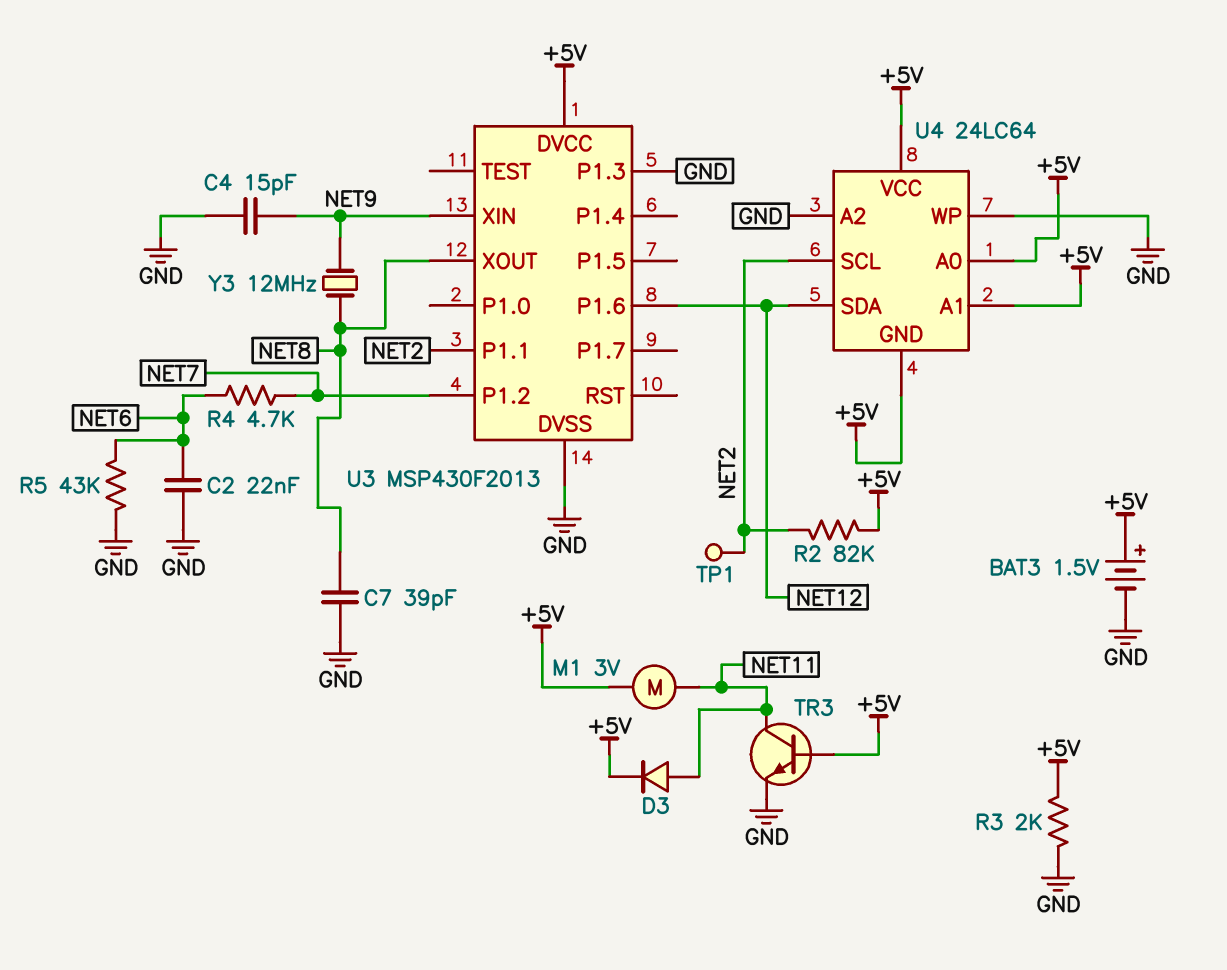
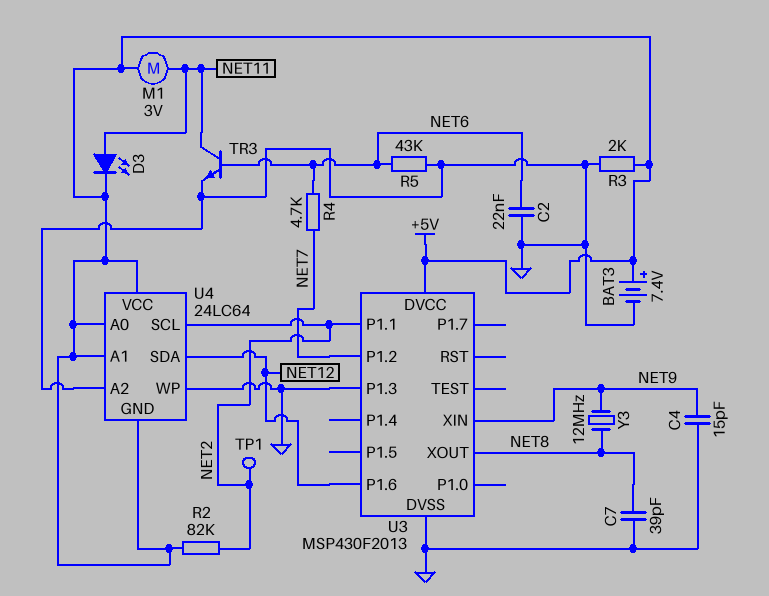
BAT3: 1.5V (plus +5V, minus GND) -> 7.4V (plus +5V, minus GND)
D3: diode (A NET11, K +5V) -> LED (A NET11, K +5V)
TR3: NPN (B +5V, C NET11, E GND) -> NPN (B NET6, C NET11, E GND)

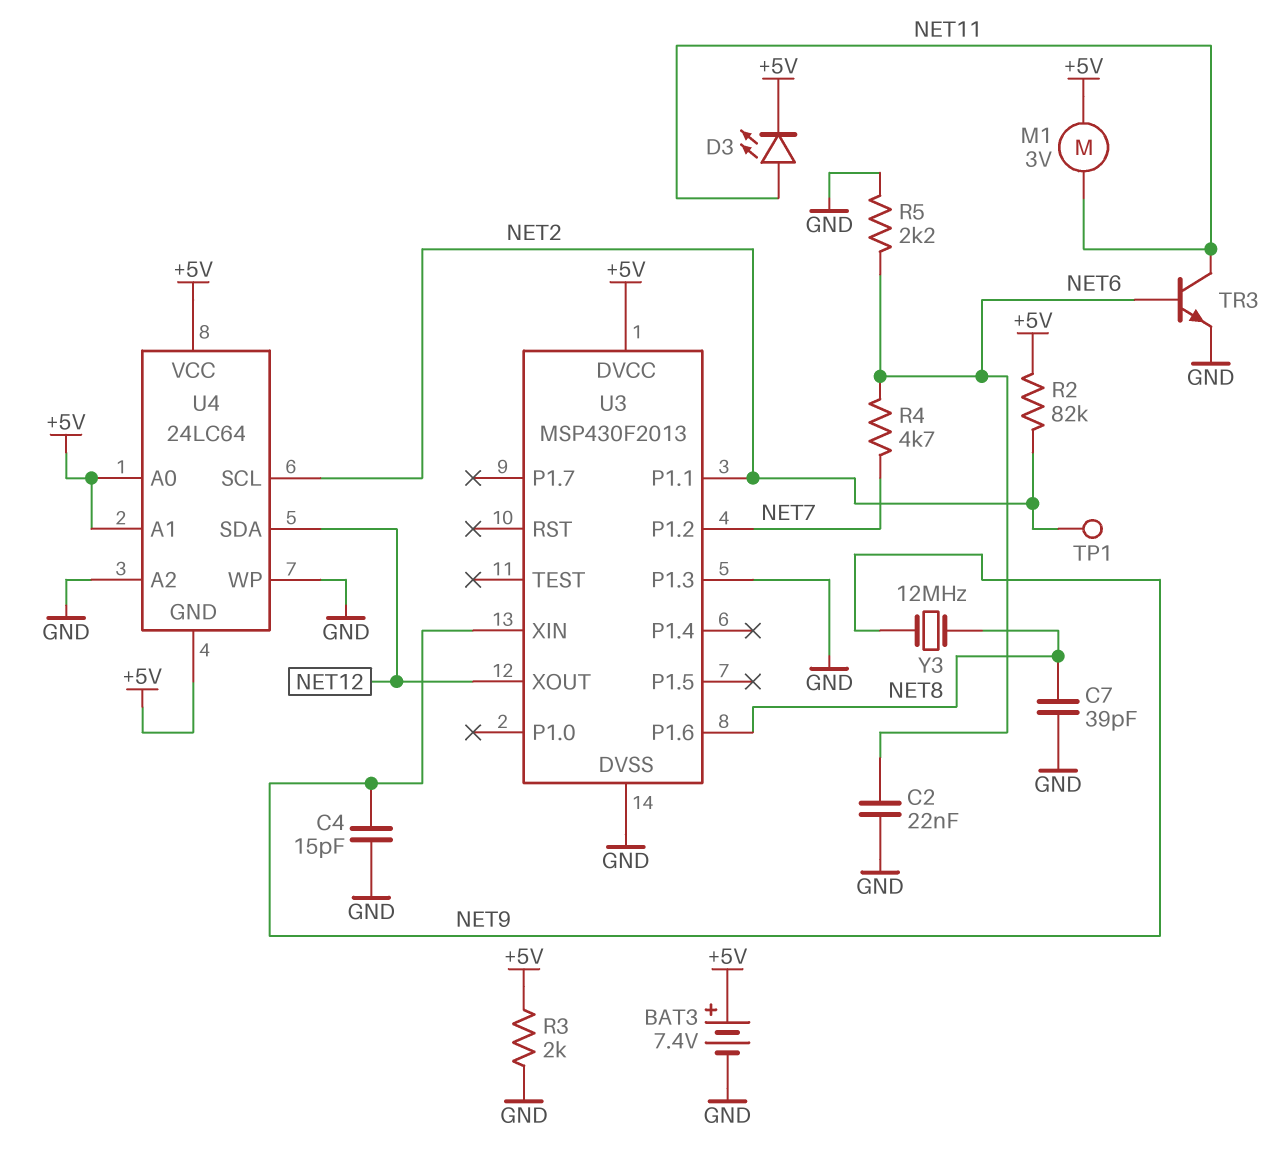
R5: 43k (GND, NET6) -> 2.2k (GND, NET6)
U3 pin P1.6: NET12 -> NET8
U3 pin XOUT: NET8 -> NET12

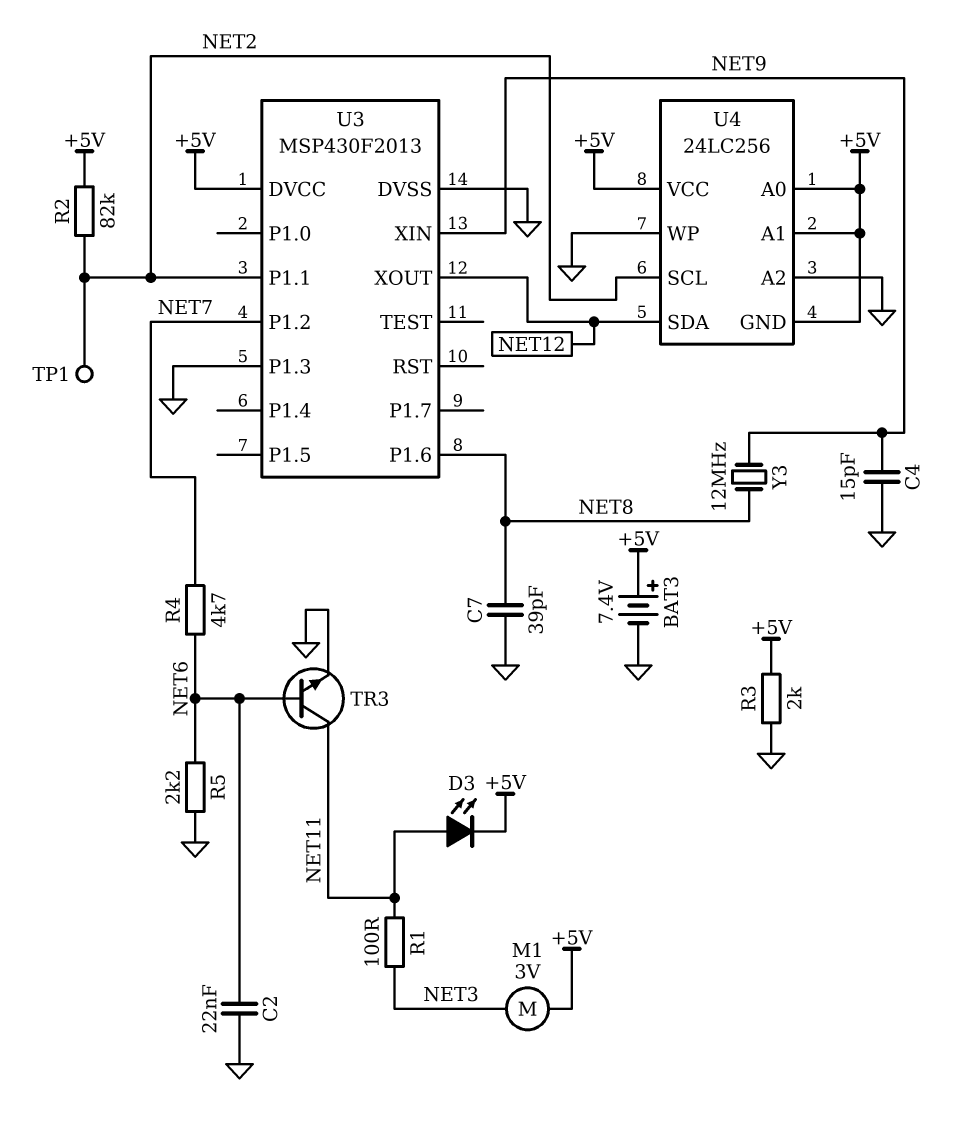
M1: motor 3V (+5V, NET11) -> motor 3V (+5V, NET3)
R1: none -> 100 (NET3, NET11)
U4: 24LC64 -> 24LC256

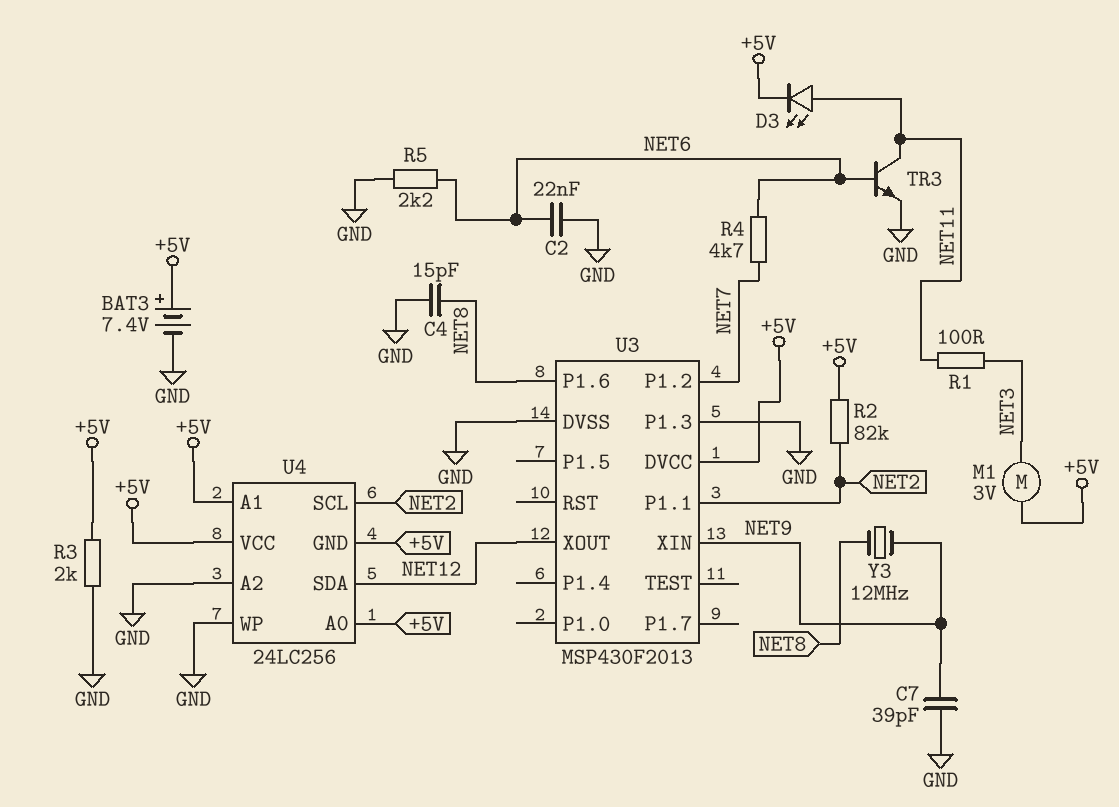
C4: 15pF (GND, NET9) -> 15pF (GND, NET8)
C7: 39pF (GND, NET8) -> 39pF (GND, NET9)
TP1: test point (NET2) -> none

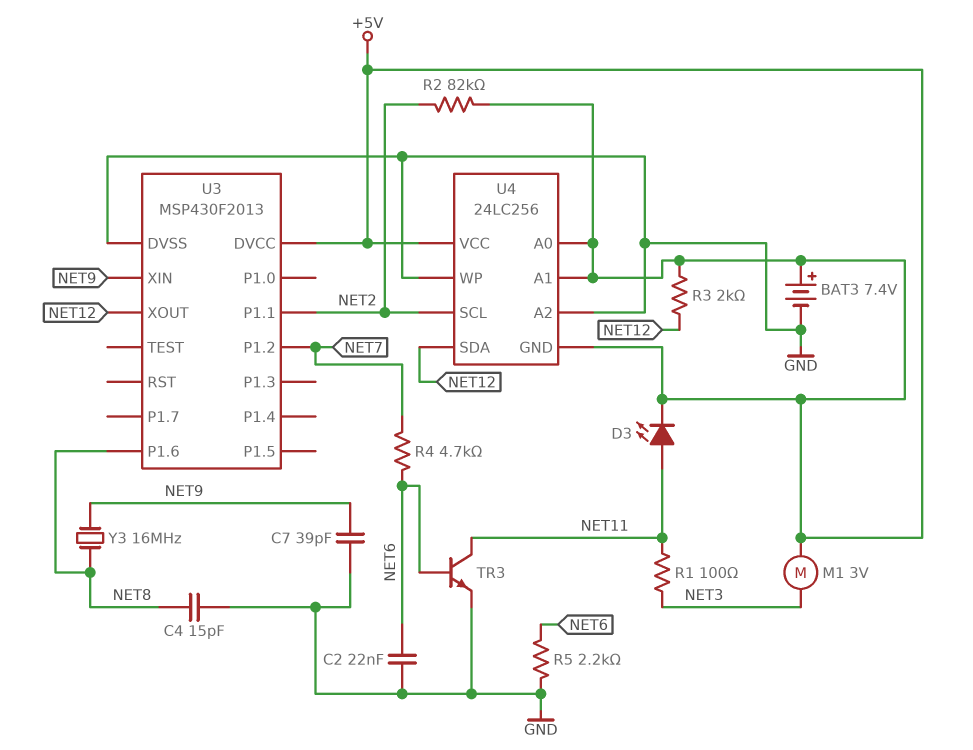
R3: 2k (+5V, GND) -> 2k (+5V, NET12)
U3 pin P1.3: GND -> none
Y3: 12MHz (NET8, NET9) -> 16MHz (NET8, NET9)

